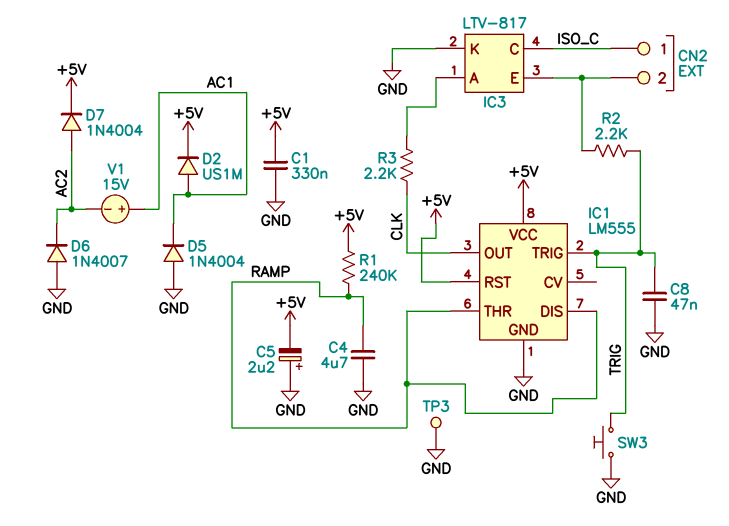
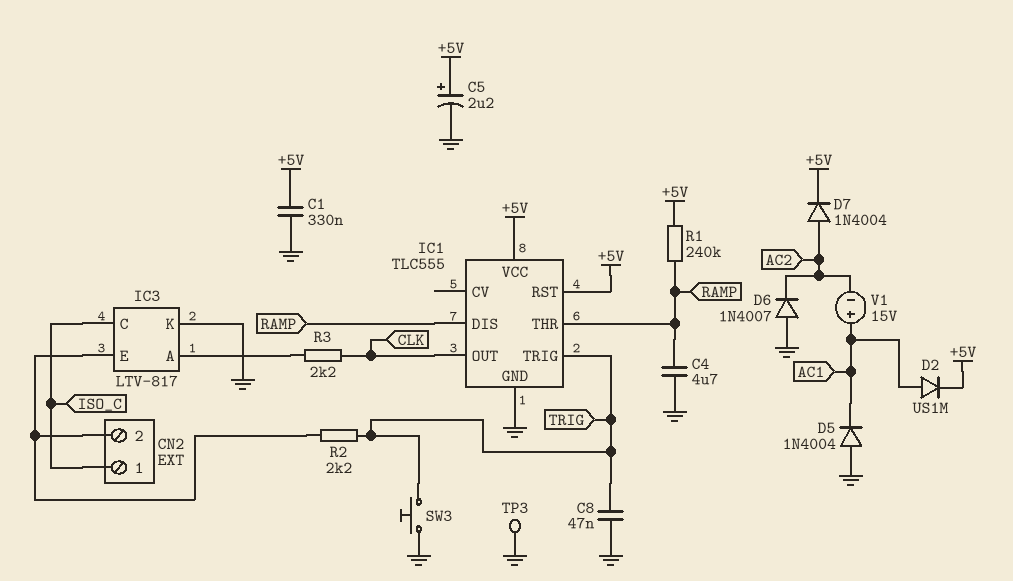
C5: 2.2uF (plus GND, minus +5V) -> 2.2uF (plus +5V, minus GND)
IC1: LM555 -> TLC555

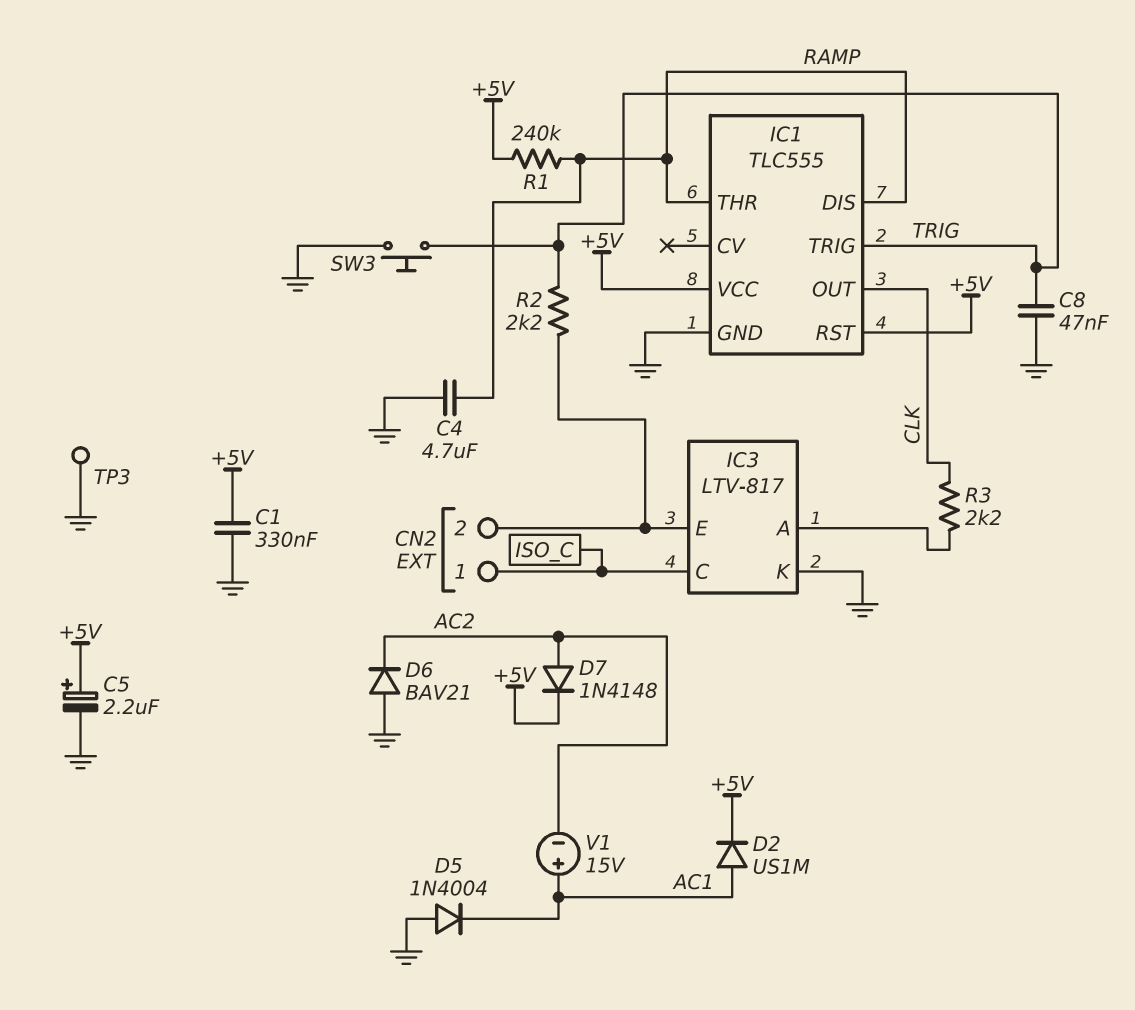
D6: diode 1N4007 (A GND, K AC2) -> diode BAV21 (A GND, K AC2)
D7: diode 1N4004 (A AC2, K +5V) -> diode 1N4148 (A AC2, K +5V)

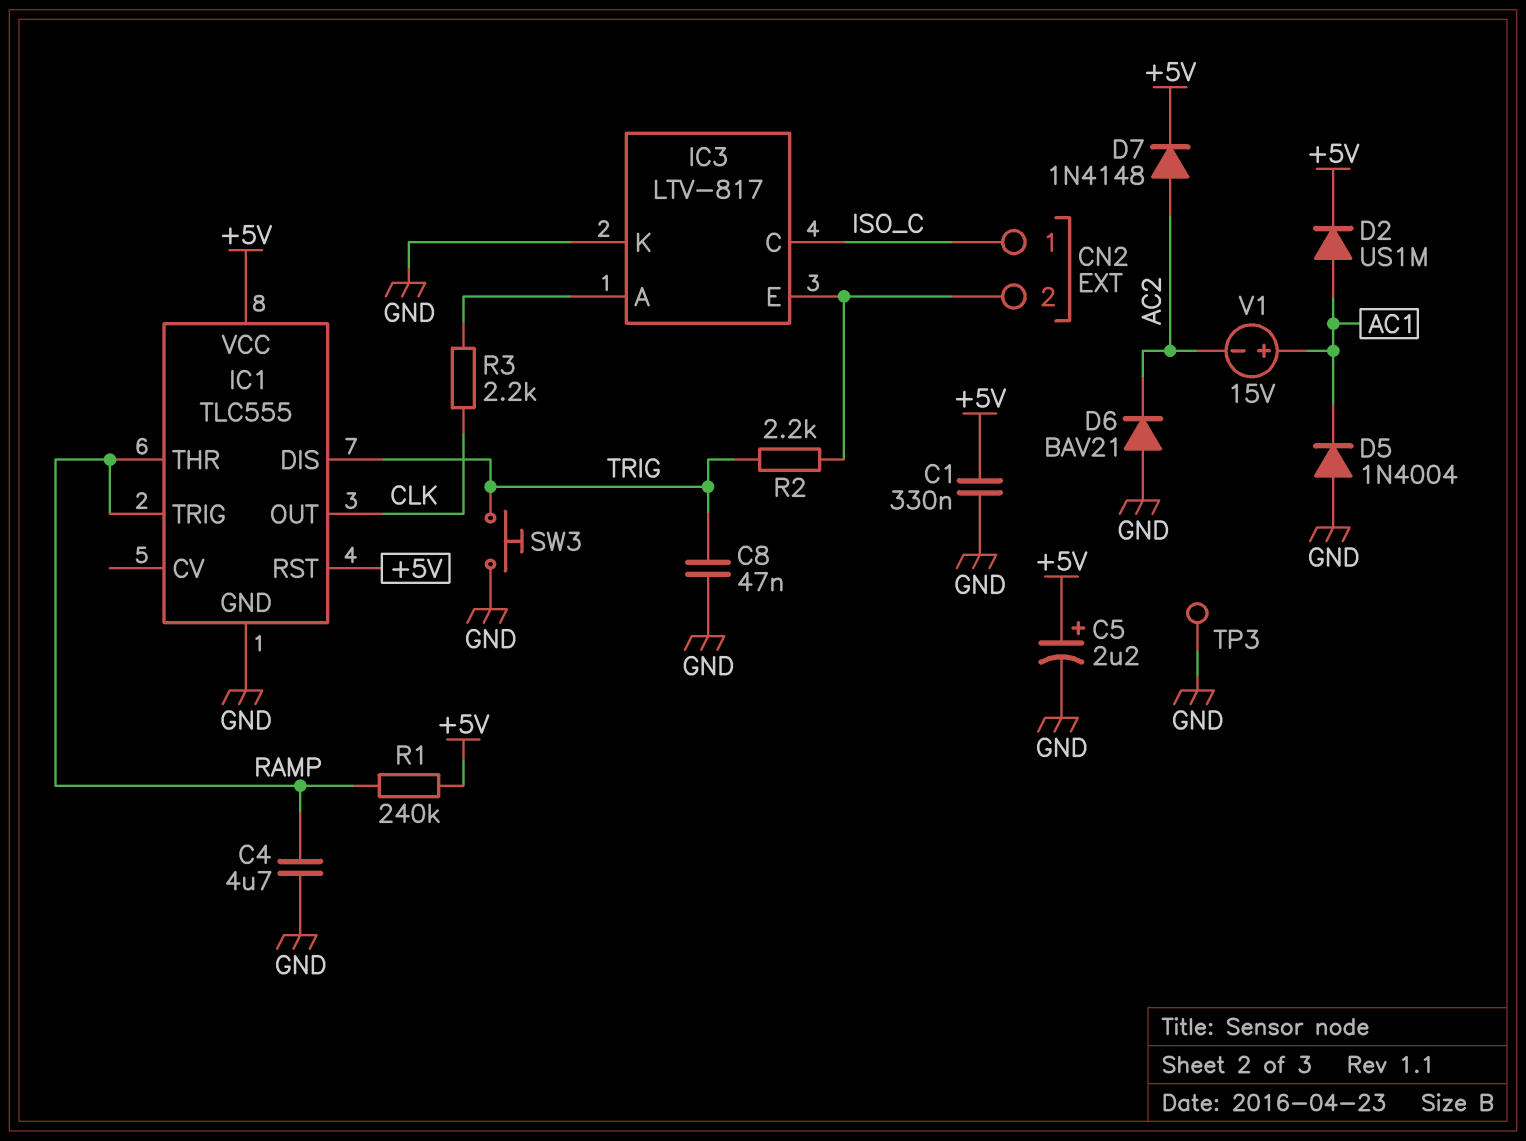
IC1 pin DIS: RAMP -> TRIG
IC1 pin TRIG: TRIG -> RAMP

